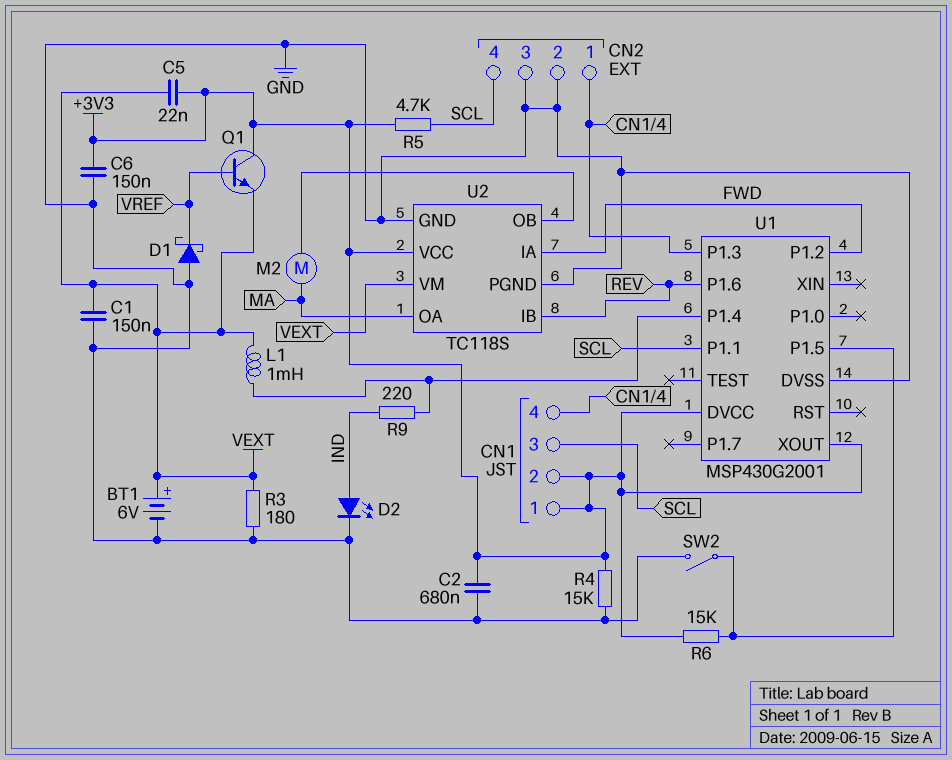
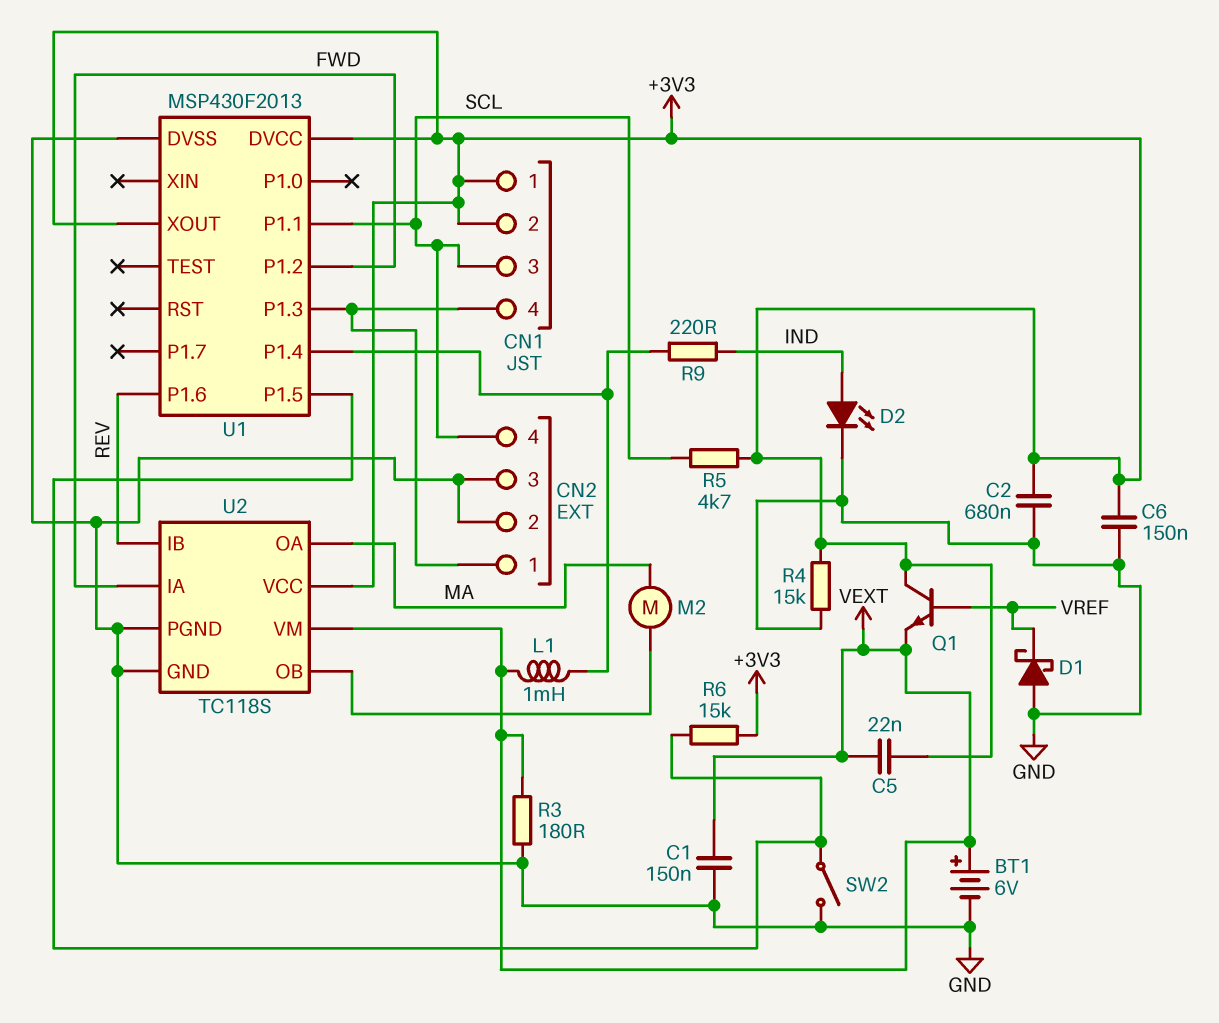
U1: MSP430G2001 -> MSP430F2013

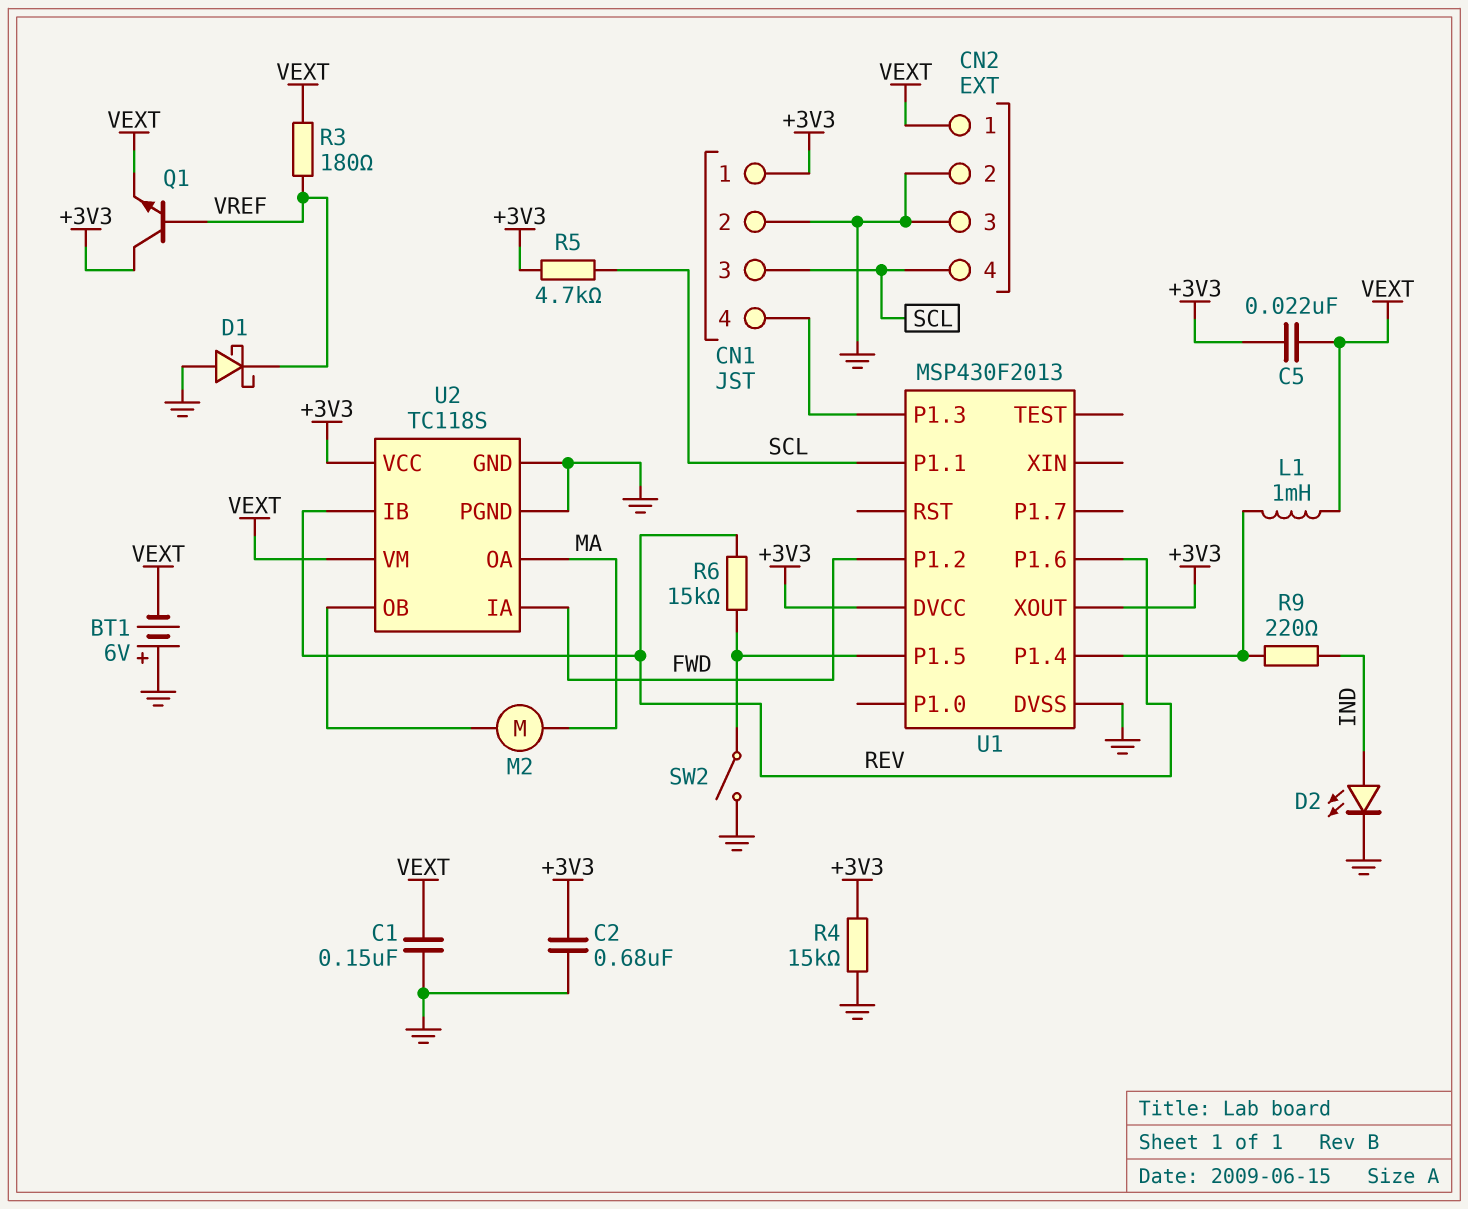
BT1: 6V (plus VEXT, minus GND) -> 6V (plus GND, minus VEXT)
C6: 150nF (+3V3, GND) -> none
CN1 pin 2: +3V3 -> GND
CN2 pin 1: CN1/4 -> VEXT
R3: 180 (GND, VEXT) -> 180 (VEXT, VREF)
R6: 15k (+3V3, U1/P1.5) -> 15k (REV, U1/P1.5)

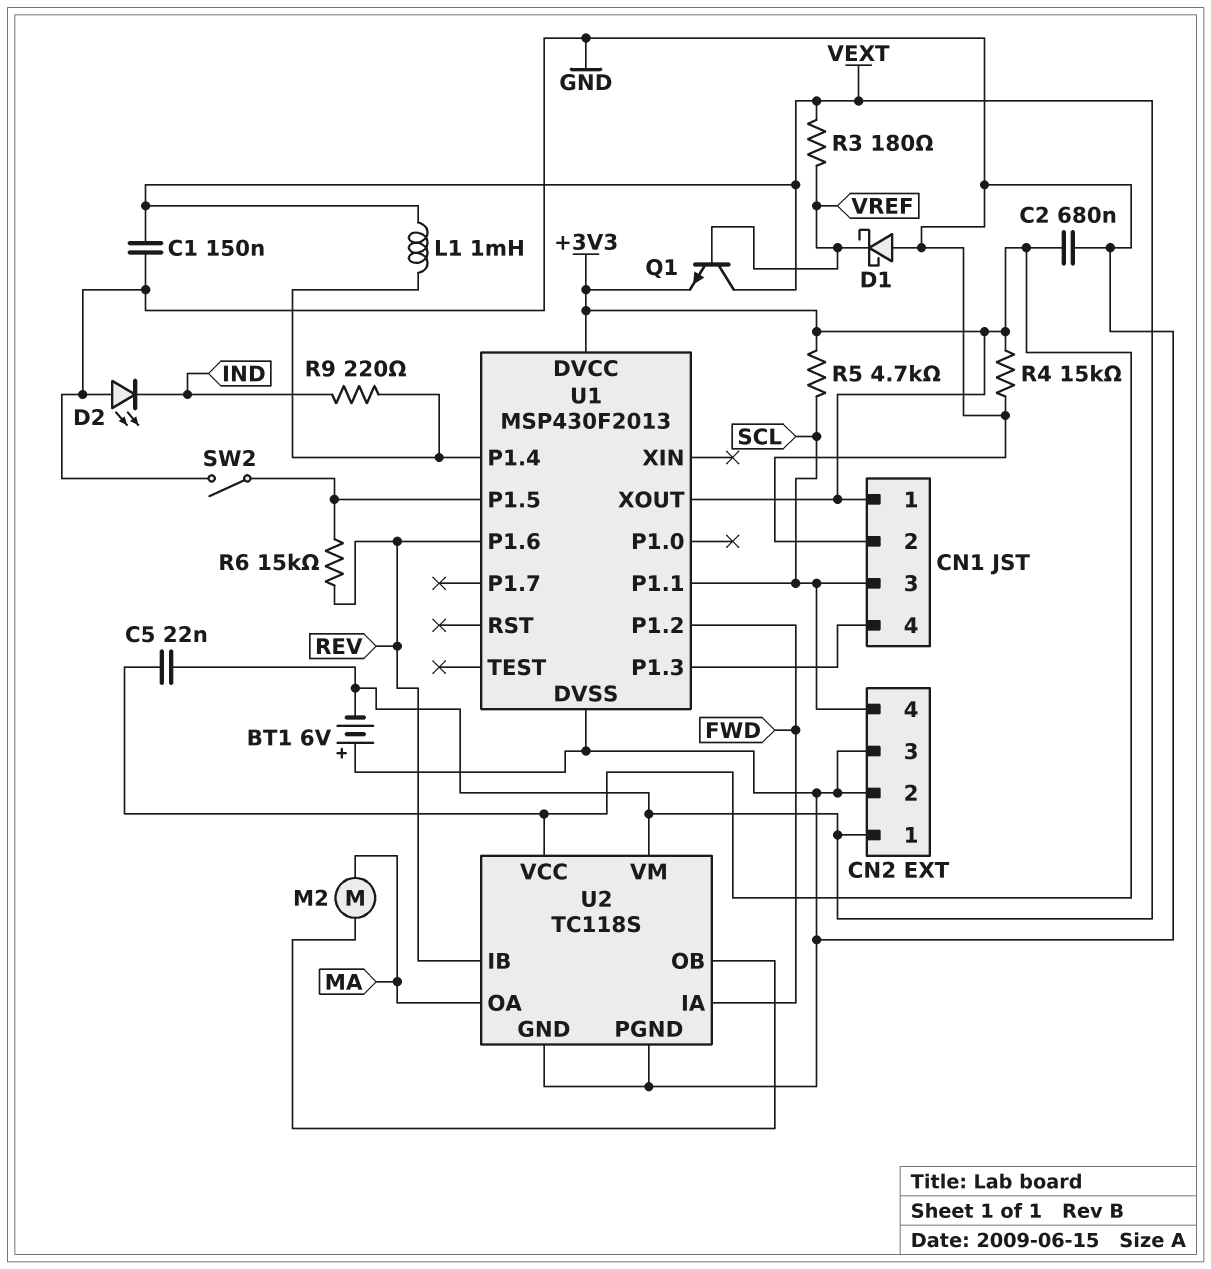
D2: LED (A IND, K GND) -> LED (A GND, K IND)
Q1: NPN (B VREF, C +3V3, E VEXT) -> NPN (B VREF, C VEXT, E +3V3)

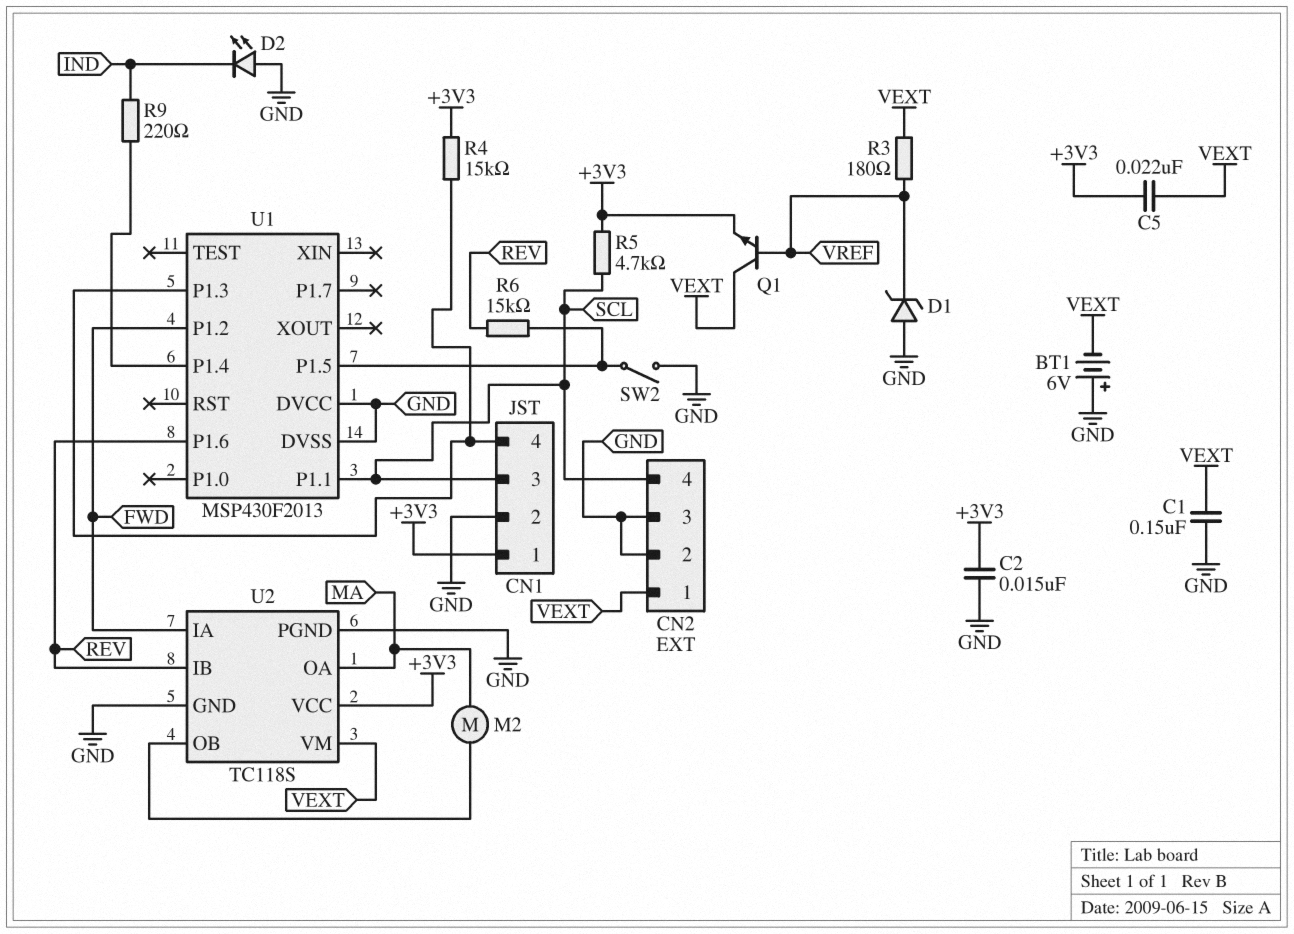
C2: 680nF (+3V3, GND) -> 15nF (+3V3, GND)
D1: schottky (A GND, K VREF) -> zener (A GND, K VREF)
L1: 1mH (U1/P1.4, VEXT) -> none
R4: 15k (+3V3, GND) -> 15k (+3V3, CN1/4)
U1 pin DVCC: +3V3 -> GND
U1 pin XOUT: +3V3 -> none

